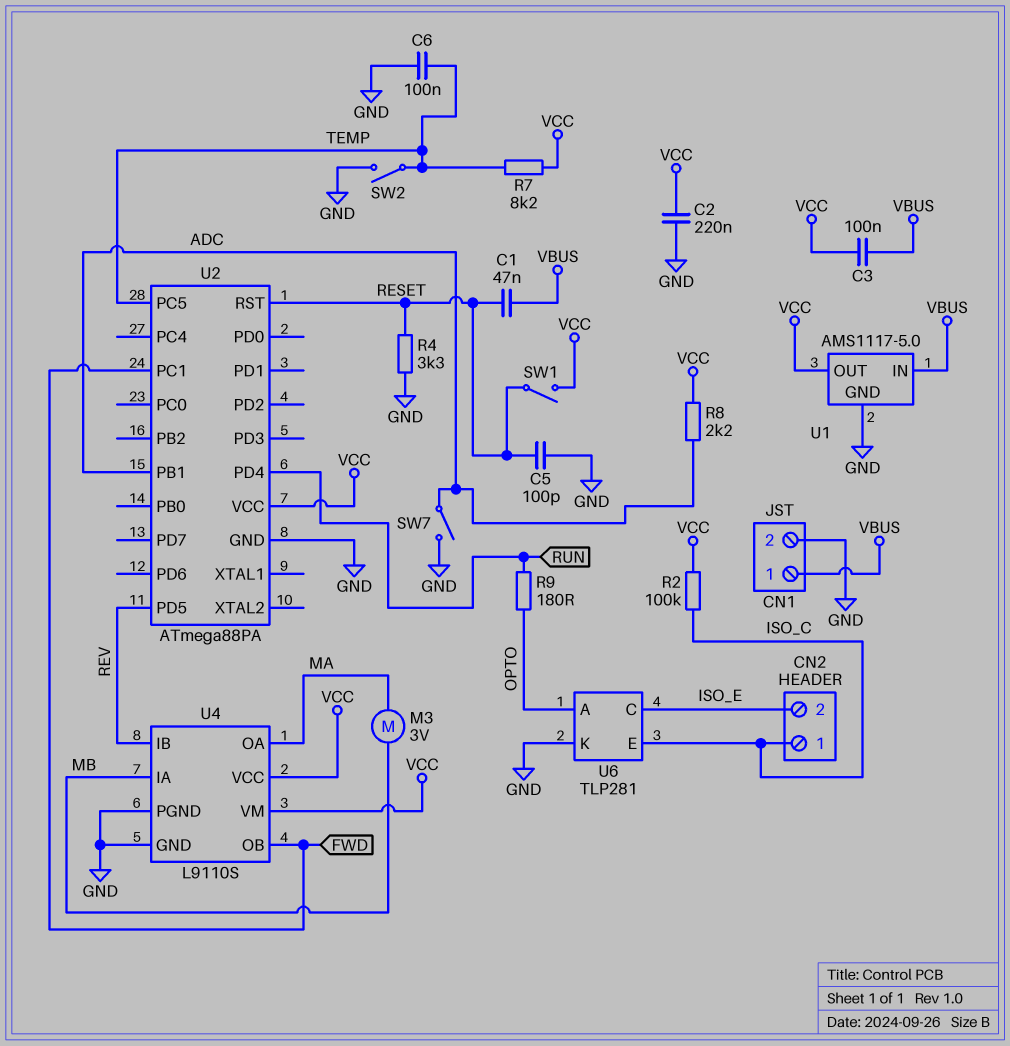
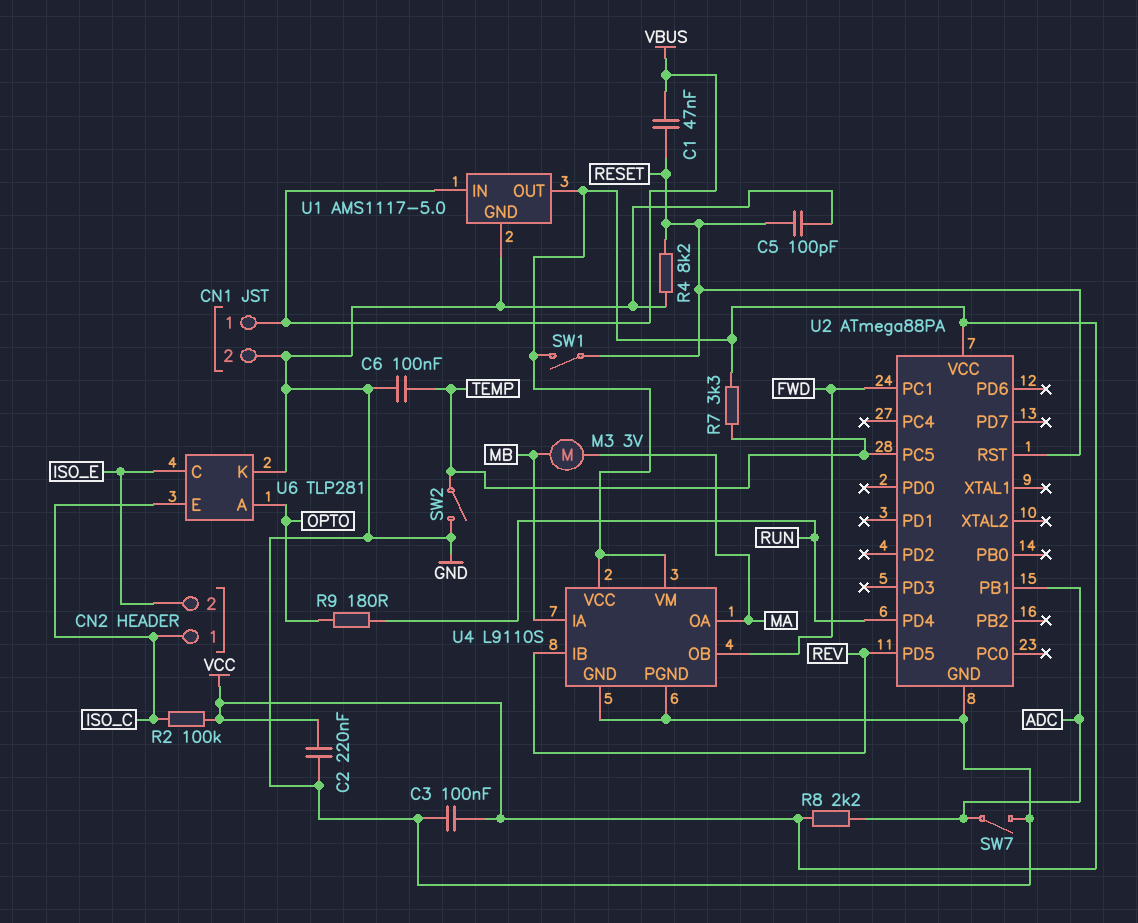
C3: 100nF (VBUS, VCC) -> 100nF (GND, VCC)
R4: 3.3k (GND, RESET) -> 8.2k (GND, RESET)
R7: 8.2k (TEMP, VCC) -> 3.3k (TEMP, VCC)

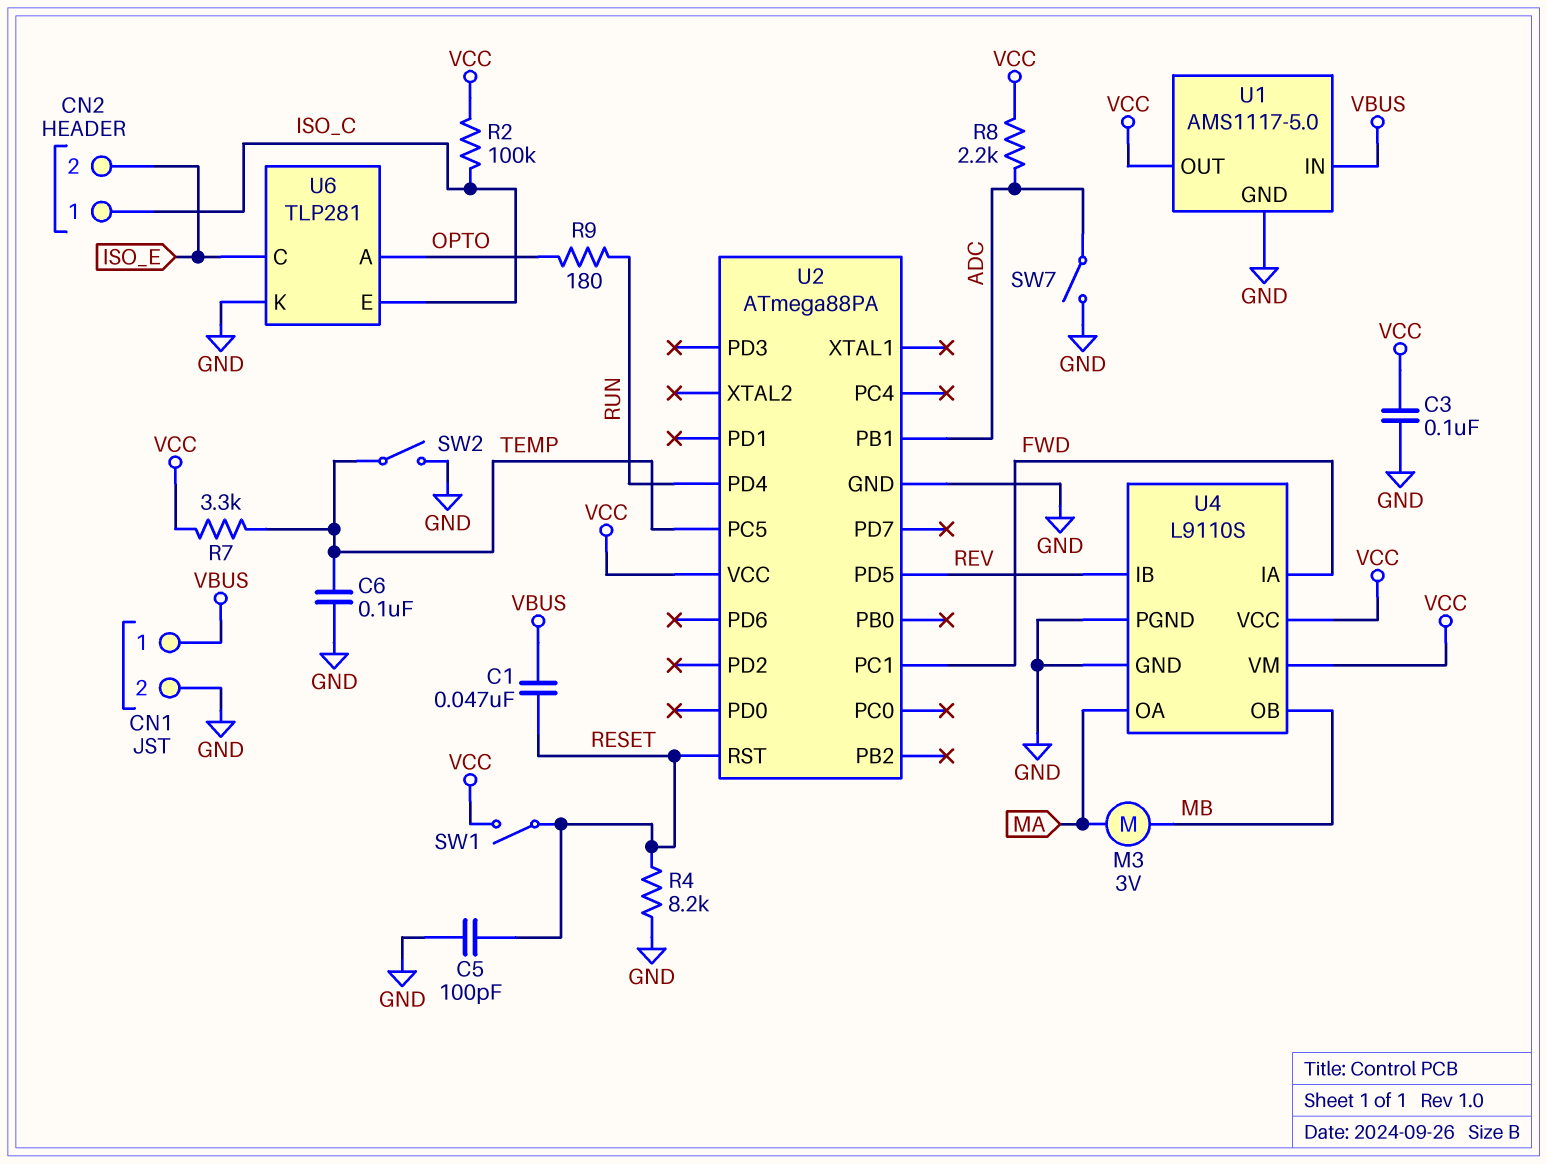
C2: 220nF (GND, VCC) -> none
U4 pin IA: MB -> FWD
U4 pin OB: FWD -> MB

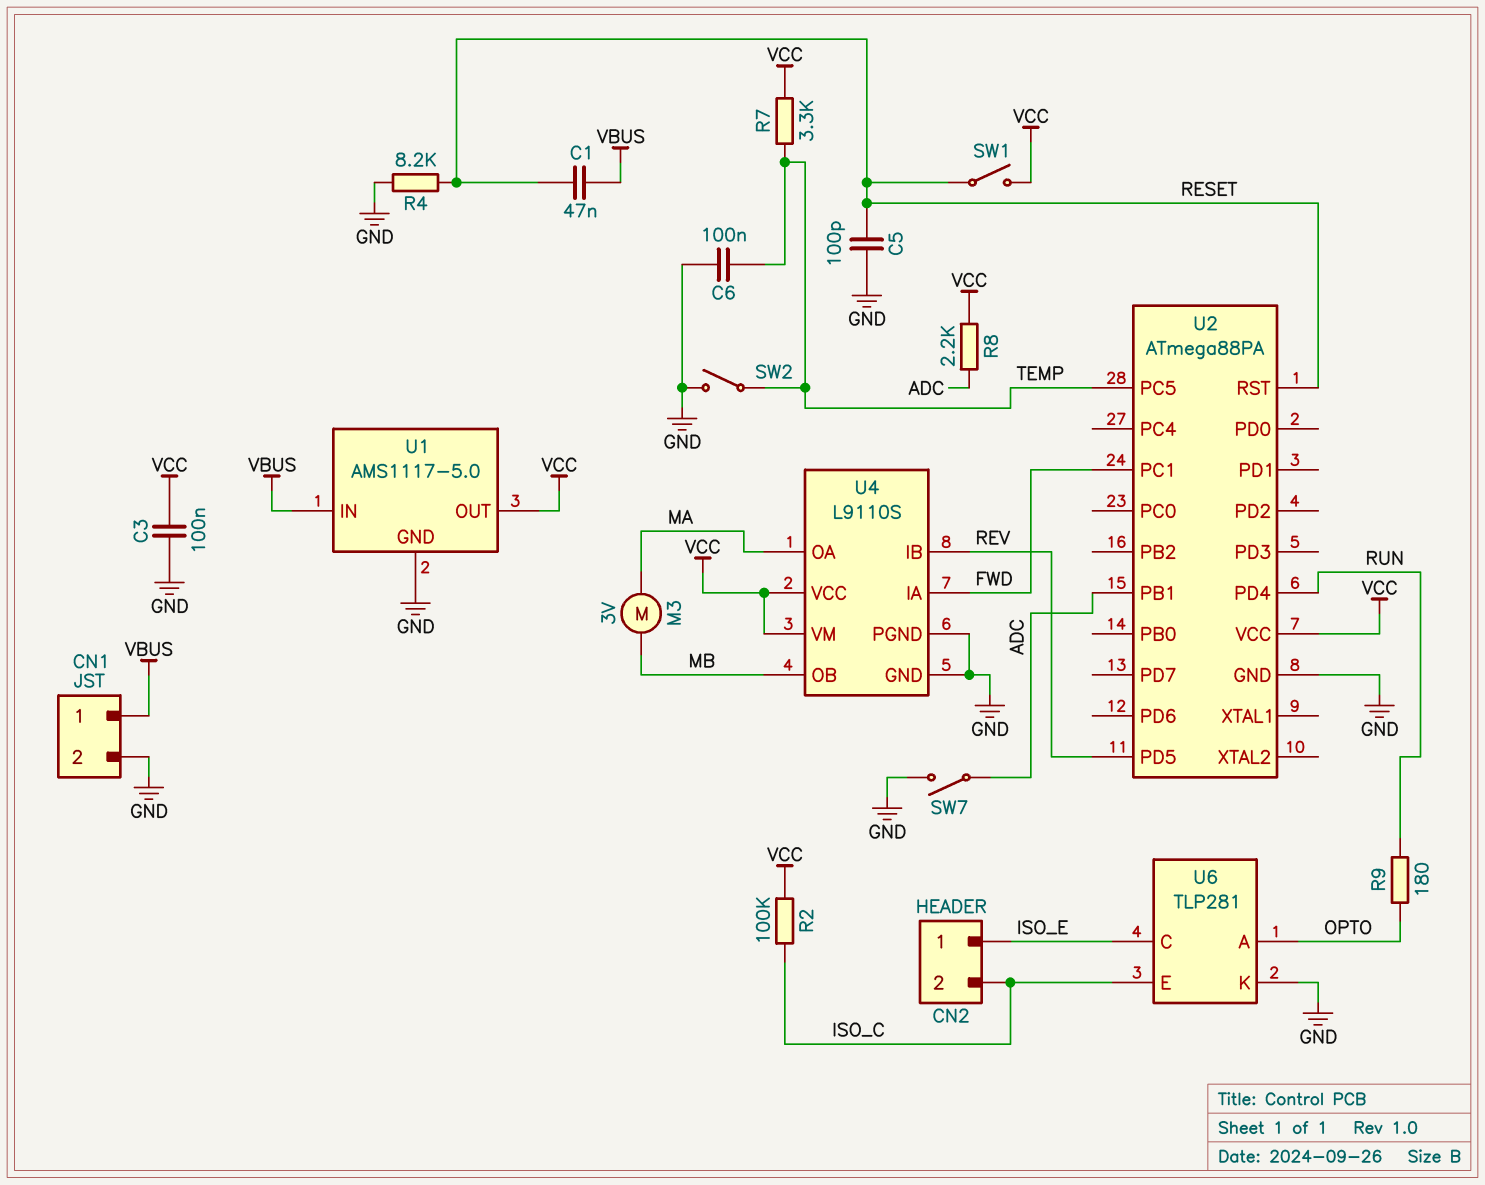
CN2 pin 1: ISO_C -> ISO_E
CN2 pin 2: ISO_E -> ISO_C

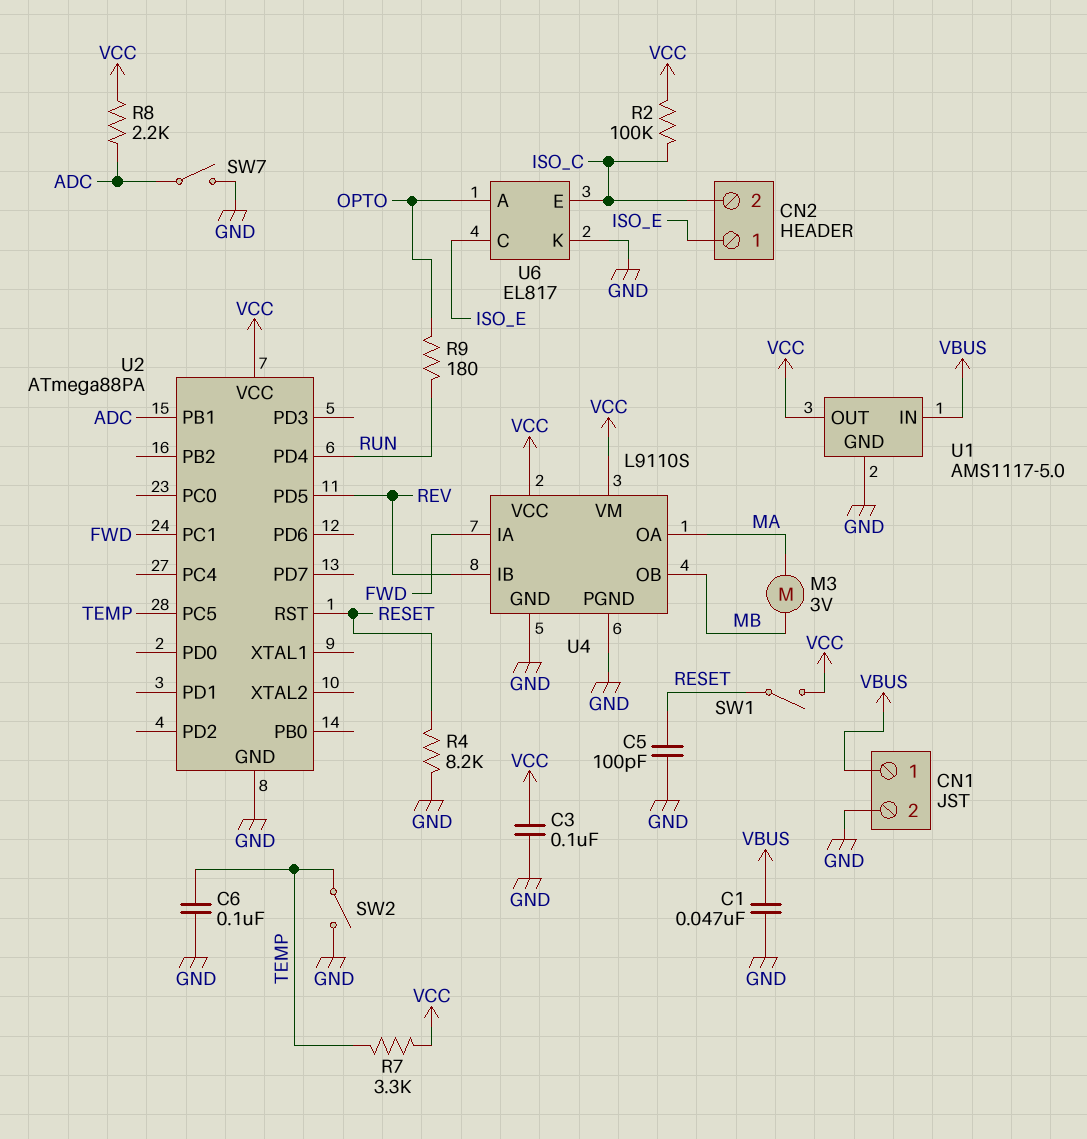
C1: 47nF (RESET, VBUS) -> 47nF (GND, VBUS)
U6: TLP281 -> EL817

